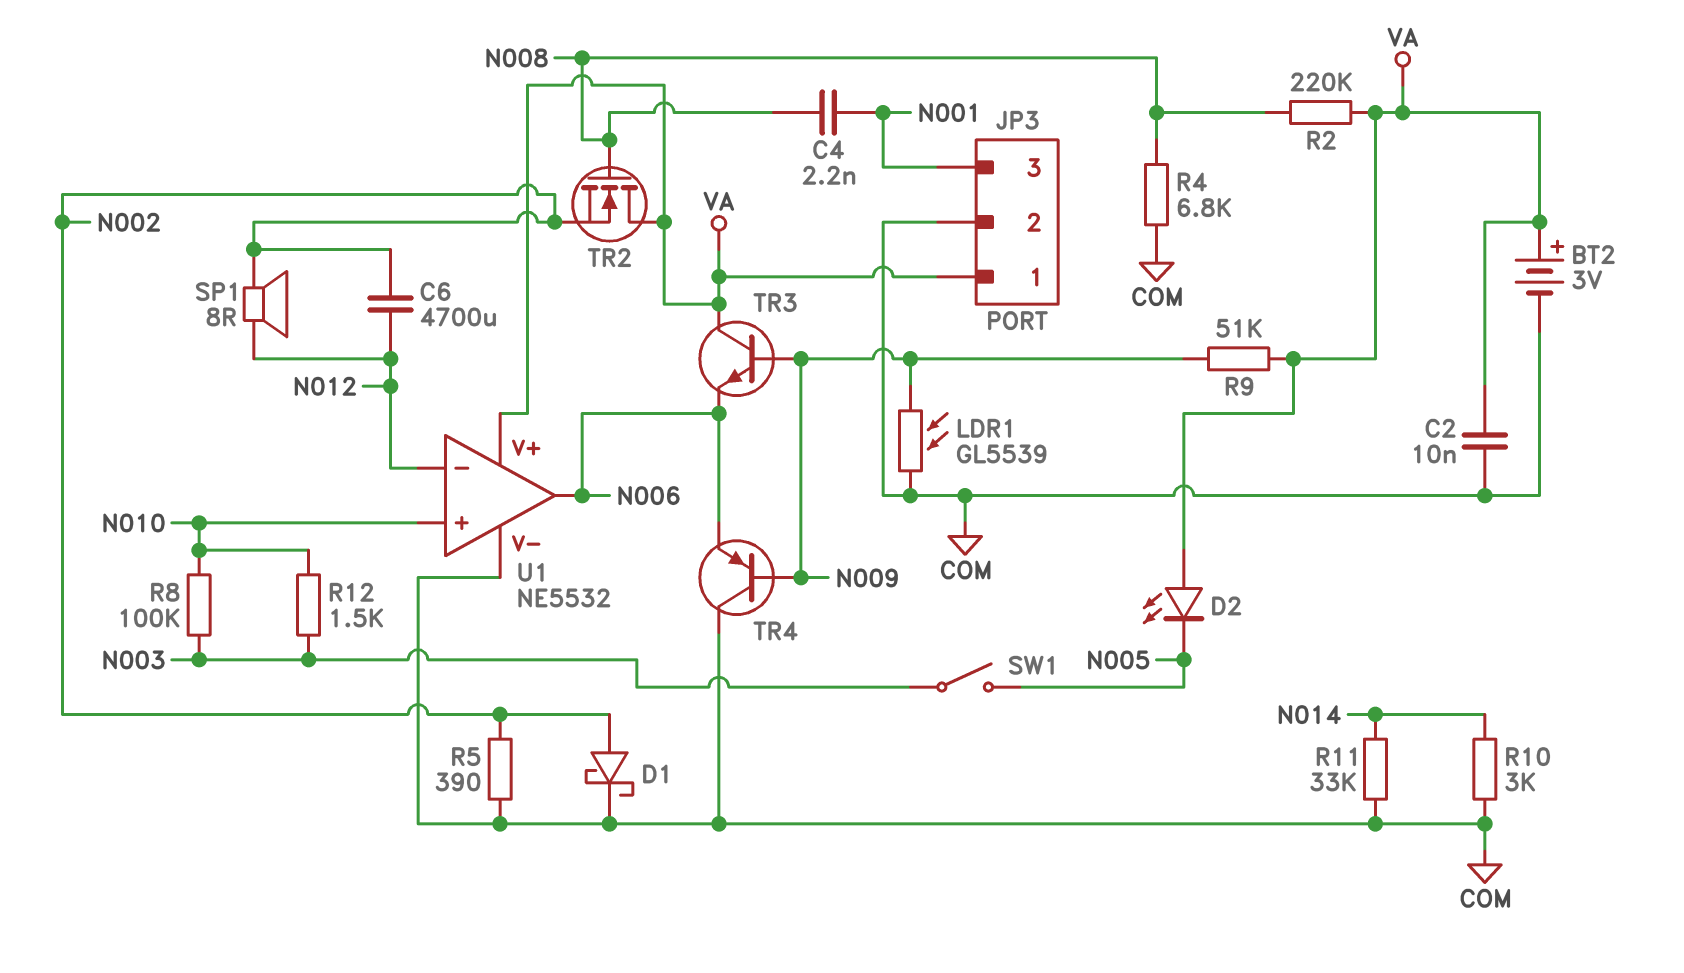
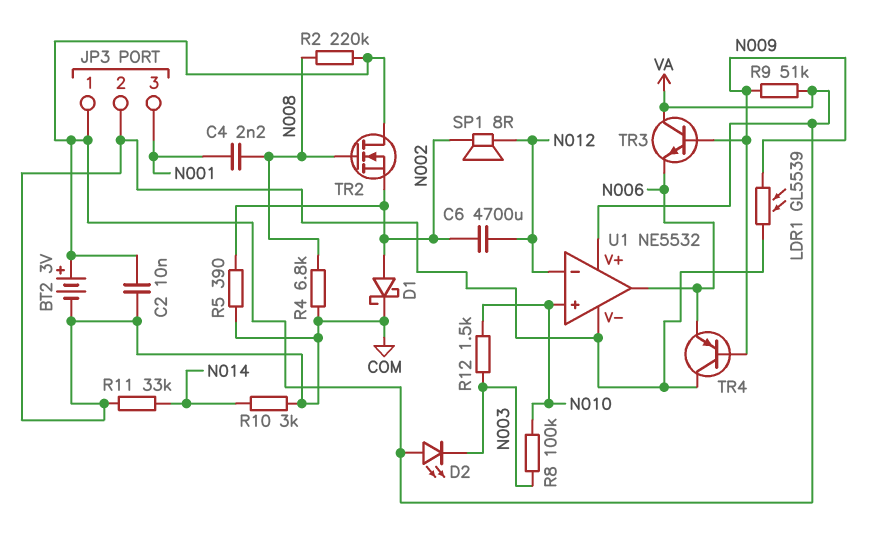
D2: LED (A VA, K N005) -> LED (A VA, K N003)
SW1: switch (N003, N005) -> none

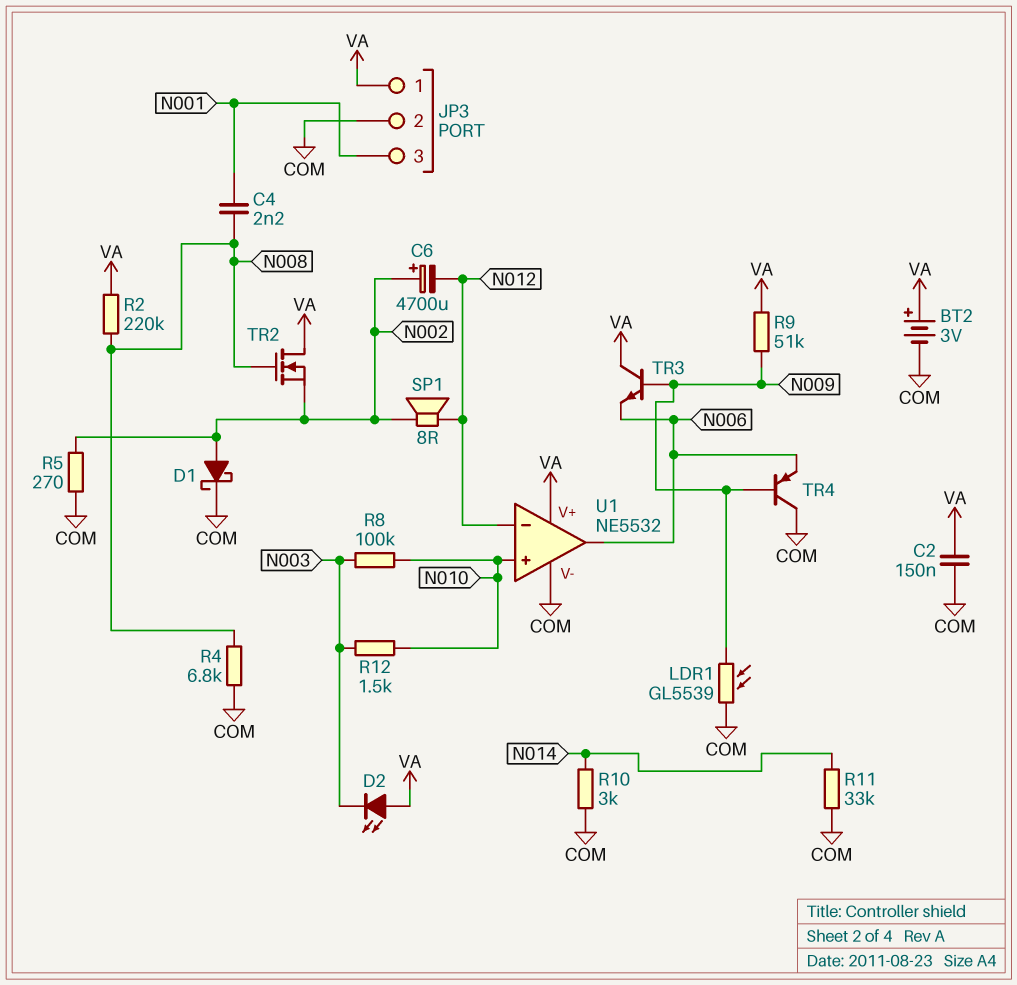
C2: 10nF (COM, VA) -> 150nF (COM, VA)
C6: 4700uF (N002, N012) -> 4700uF (plus N002, minus N012)
R5: 390 (COM, N002) -> 270 (COM, N002)

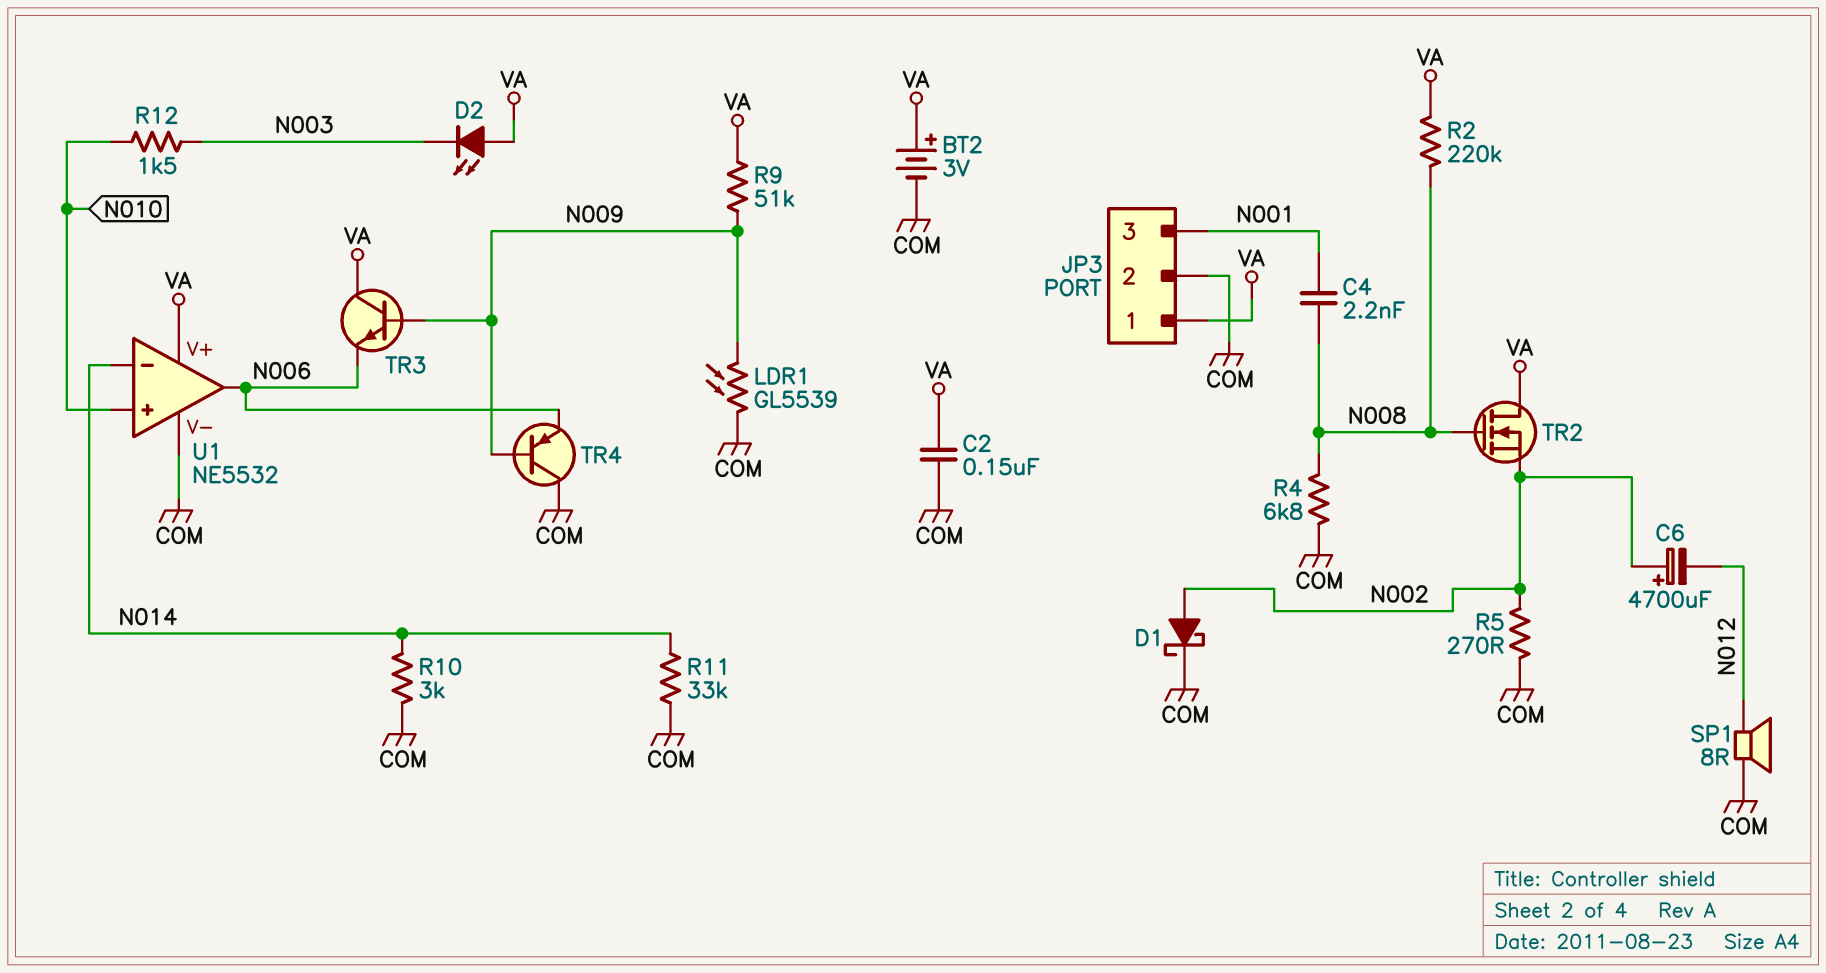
R8: 100k (N003, N010) -> none
SP1: speaker 8R (N002, N012) -> speaker 8R (COM, N012)
U1 pin in-: N012 -> N014

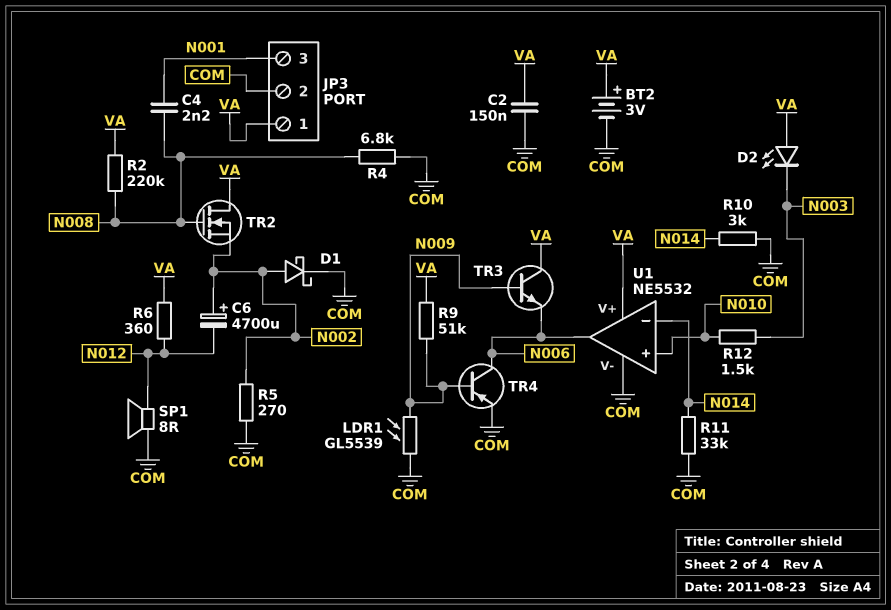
R6: none -> 360 (N012, VA)
TR4: PNP (B N009, C COM, E N006) -> PNP (B N009, C N006, E COM)

